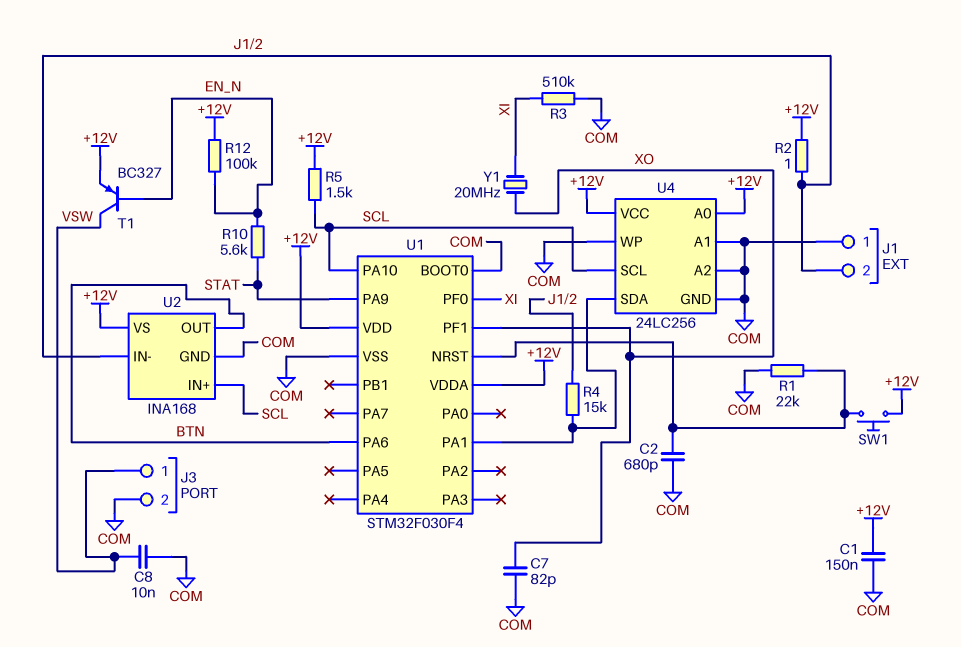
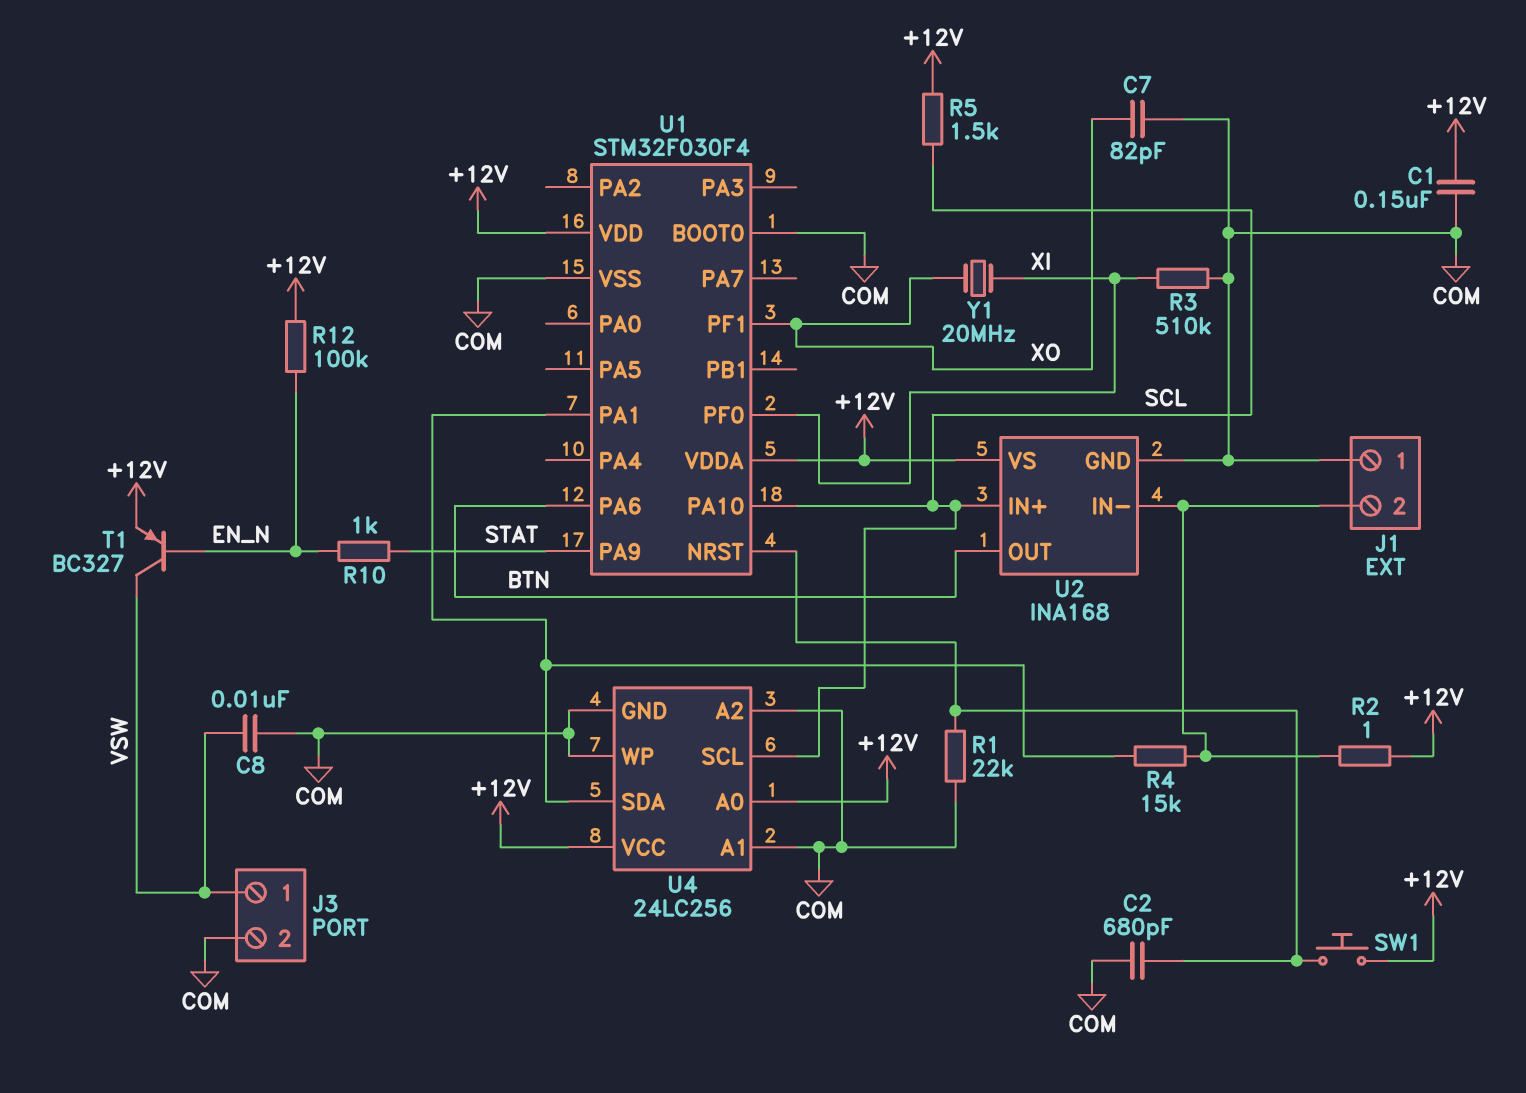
R10: 5.6k (EN_N, STAT) -> 1k (EN_N, STAT)

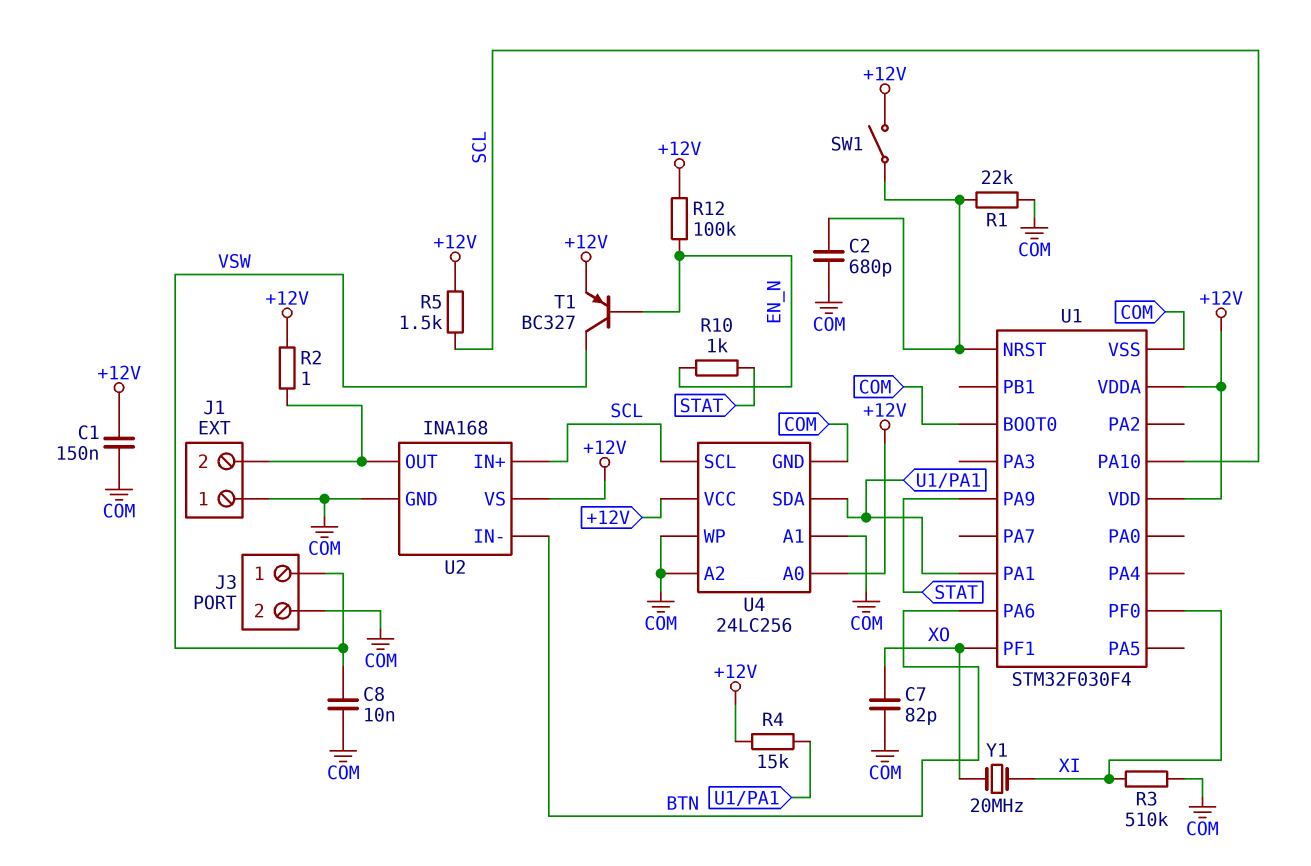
R4: 15k (J1/2, U1/PA1) -> 15k (+12V, U1/PA1)
SW1: button (+12V, U1/NRST) -> switch (+12V, U1/NRST)
U2 pin IN-: J1/2 -> BTN
U2 pin OUT: BTN -> J1/2

